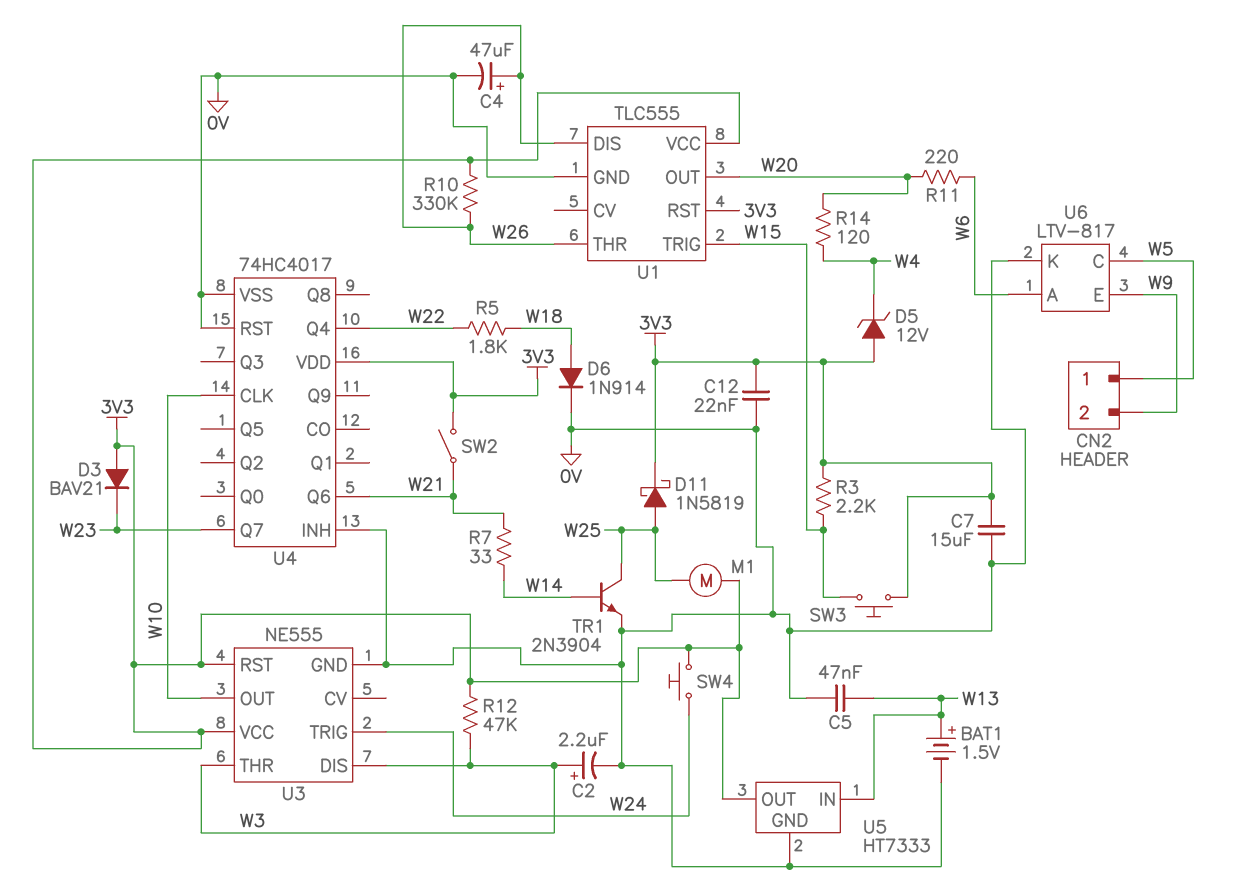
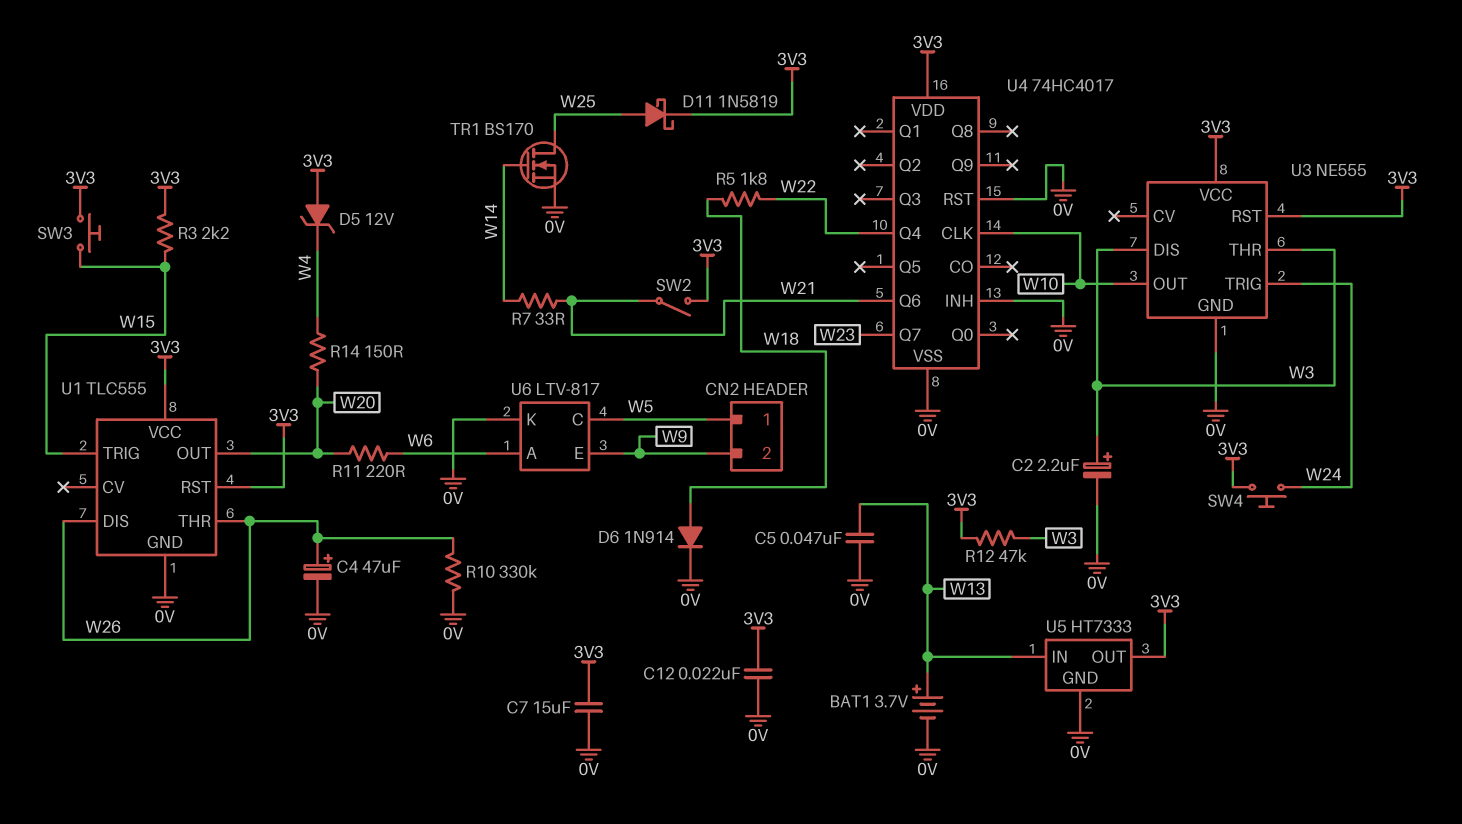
BAT1: 1.5V (plus W13, minus 0V) -> 3.7V (plus W13, minus 0V)
D3: diode BAV21 (A 3V3, K W23) -> none
M1: motor (3V3, W25) -> none
R10: 330k (3V3, W26) -> 330k (0V, W26)
R14: 120 (W4, W20) -> 150 (W4, W20)
TR1: NPN 2N3904 (B W14, C W25, E 0V) -> NMOS BS170 (G W14, D W25, S 0V)

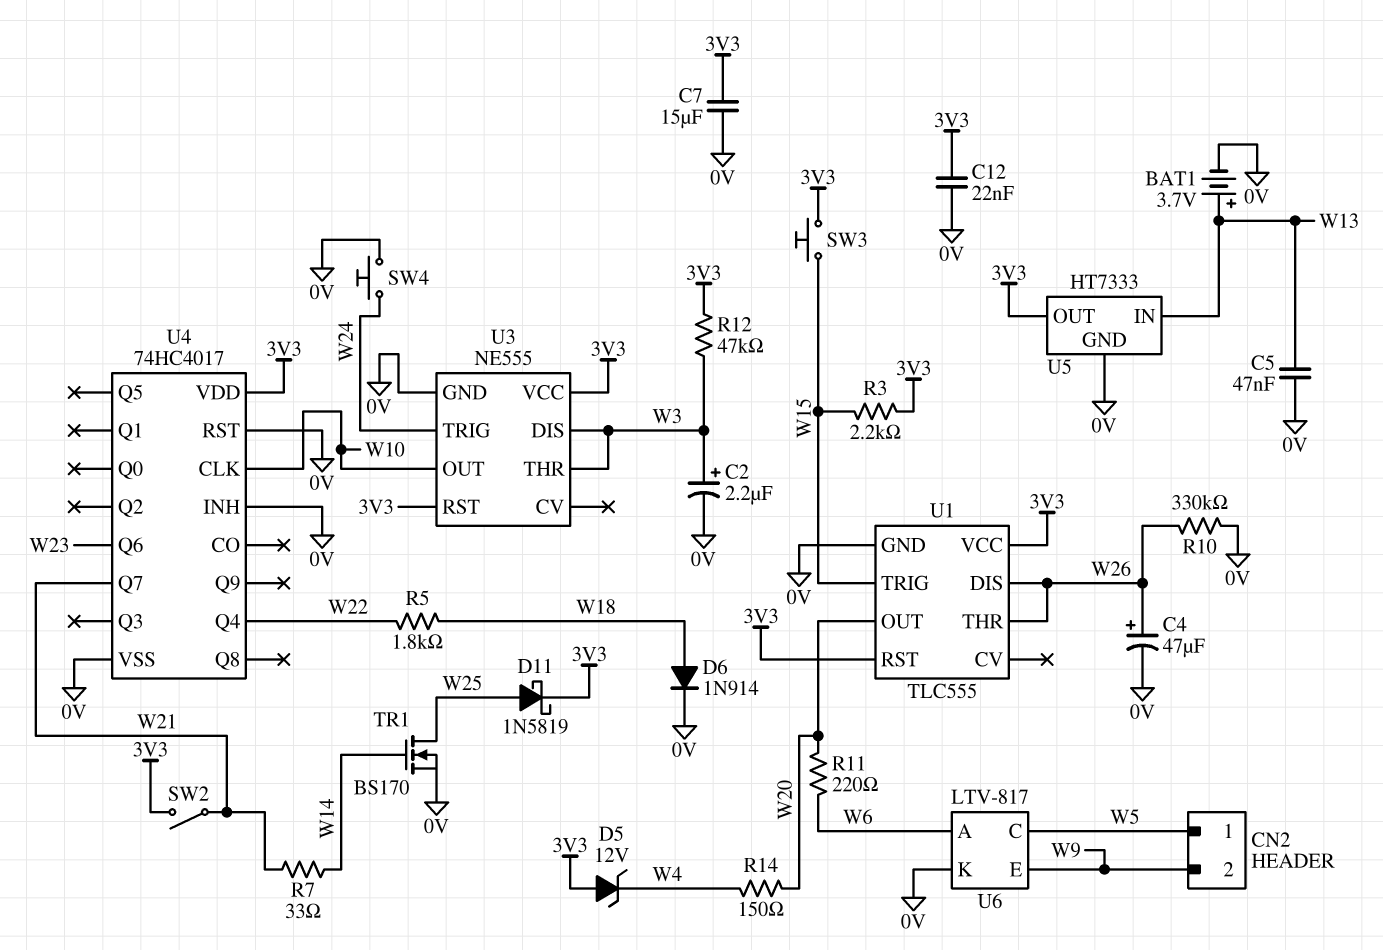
SW4: button (3V3, W24) -> button (0V, W24)
U4 pin Q6: W21 -> W23
U4 pin Q7: W23 -> W21

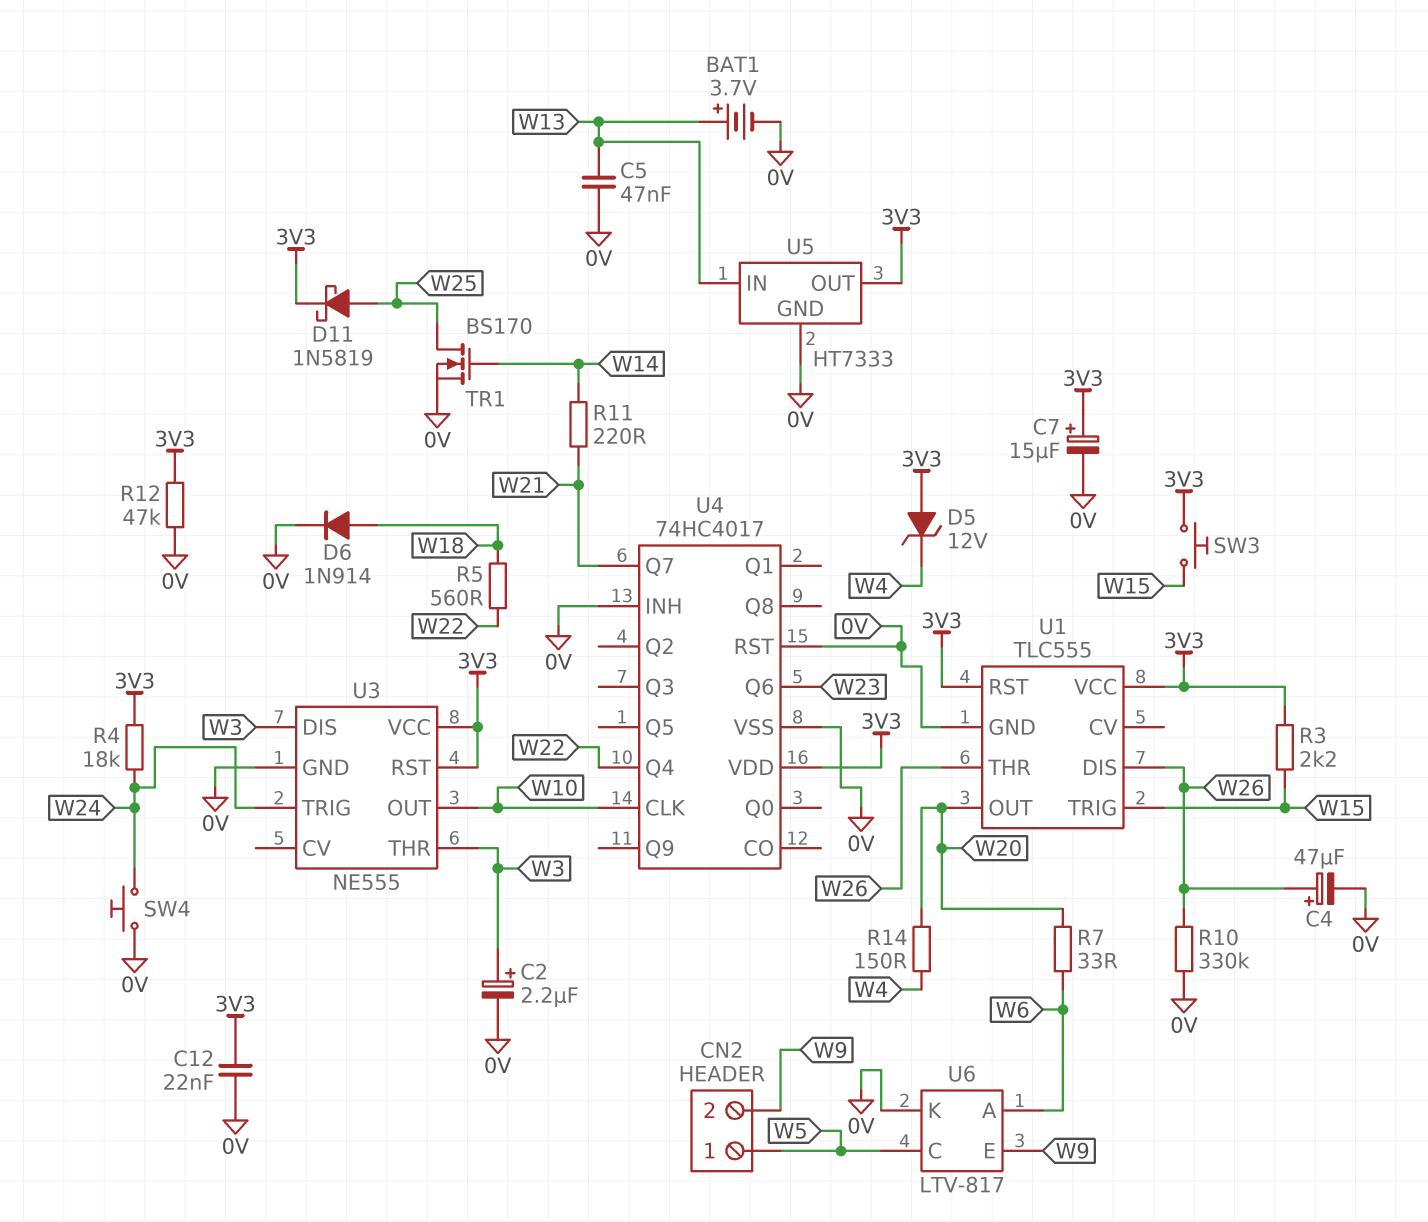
C7: 15uF (0V, 3V3) -> 15uF (plus 3V3, minus 0V)
R4: none -> 18k (3V3, W24)
R5: 1.8k (W18, W22) -> 560 (W18, W22)
R7: 33 (W14, W21) -> 33 (W6, W20)
R11: 220 (W6, W20) -> 220 (W14, W21)
R12: 47k (3V3, W3) -> 47k (0V, 3V3)
SW2: switch (3V3, W21) -> none

